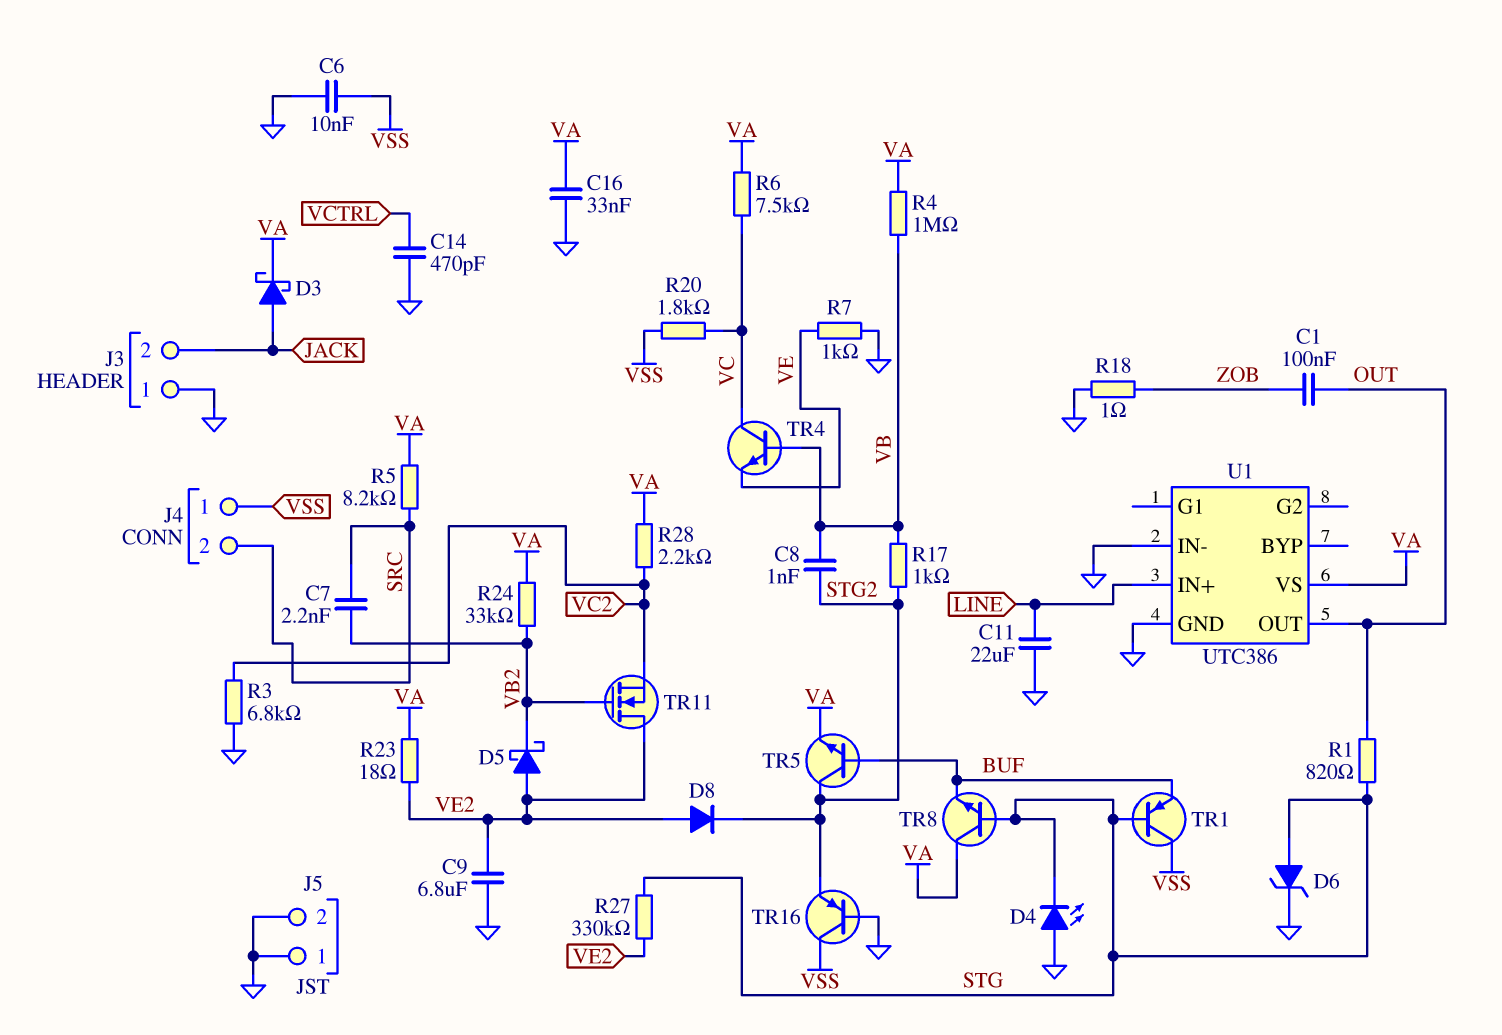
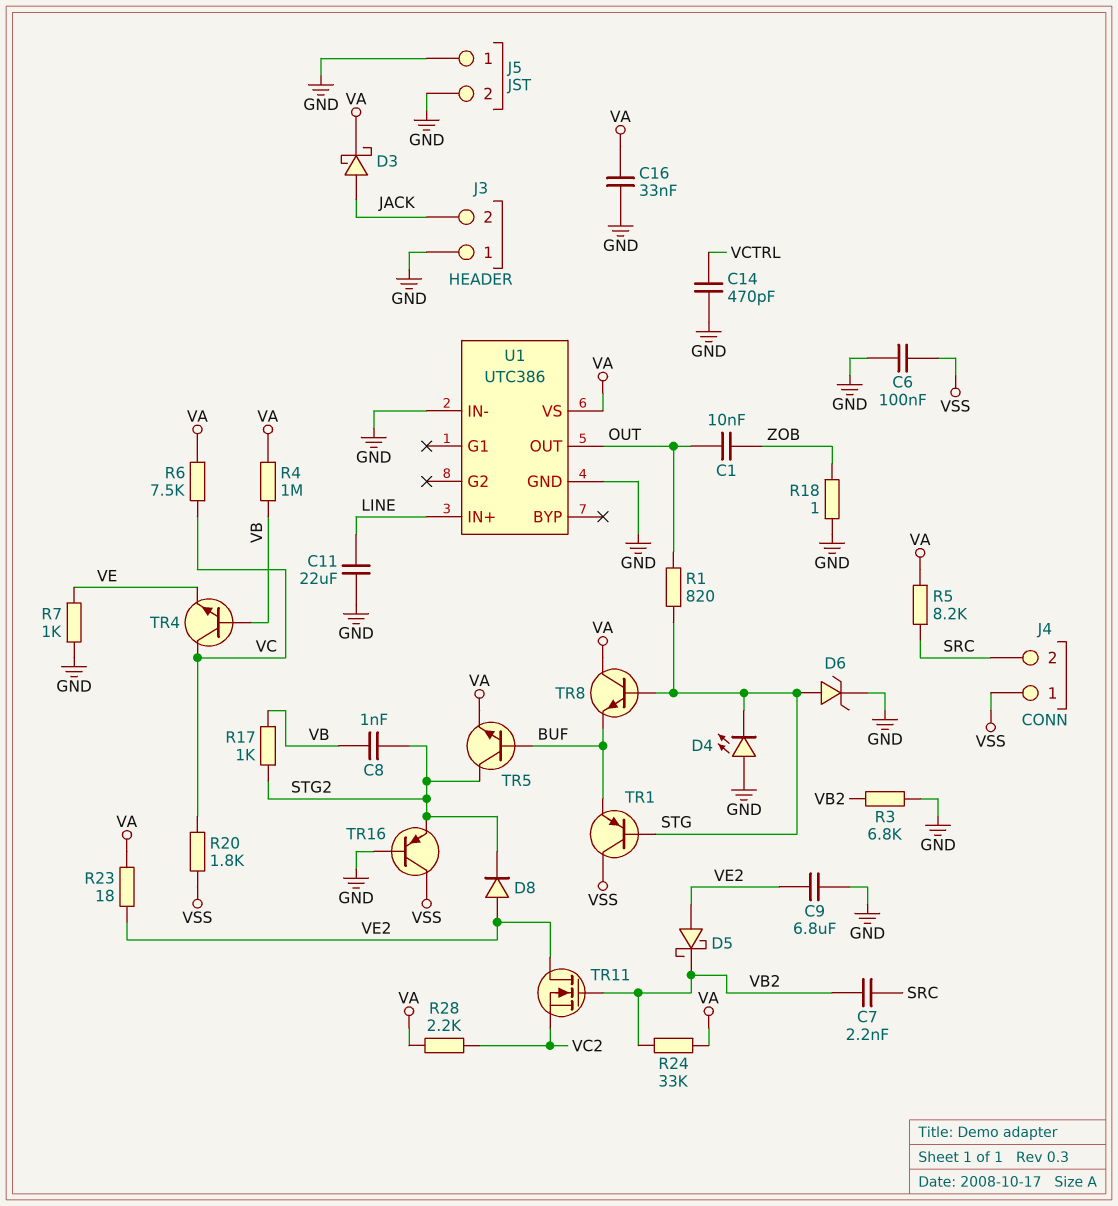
C1: 100nF (OUT, ZOB) -> 10nF (OUT, ZOB)
C6: 10nF (GND, VSS) -> 100nF (GND, VSS)
R3: 6.8k (GND, VC2) -> 6.8k (GND, VB2)
R27: 330k (STG, VE2) -> none

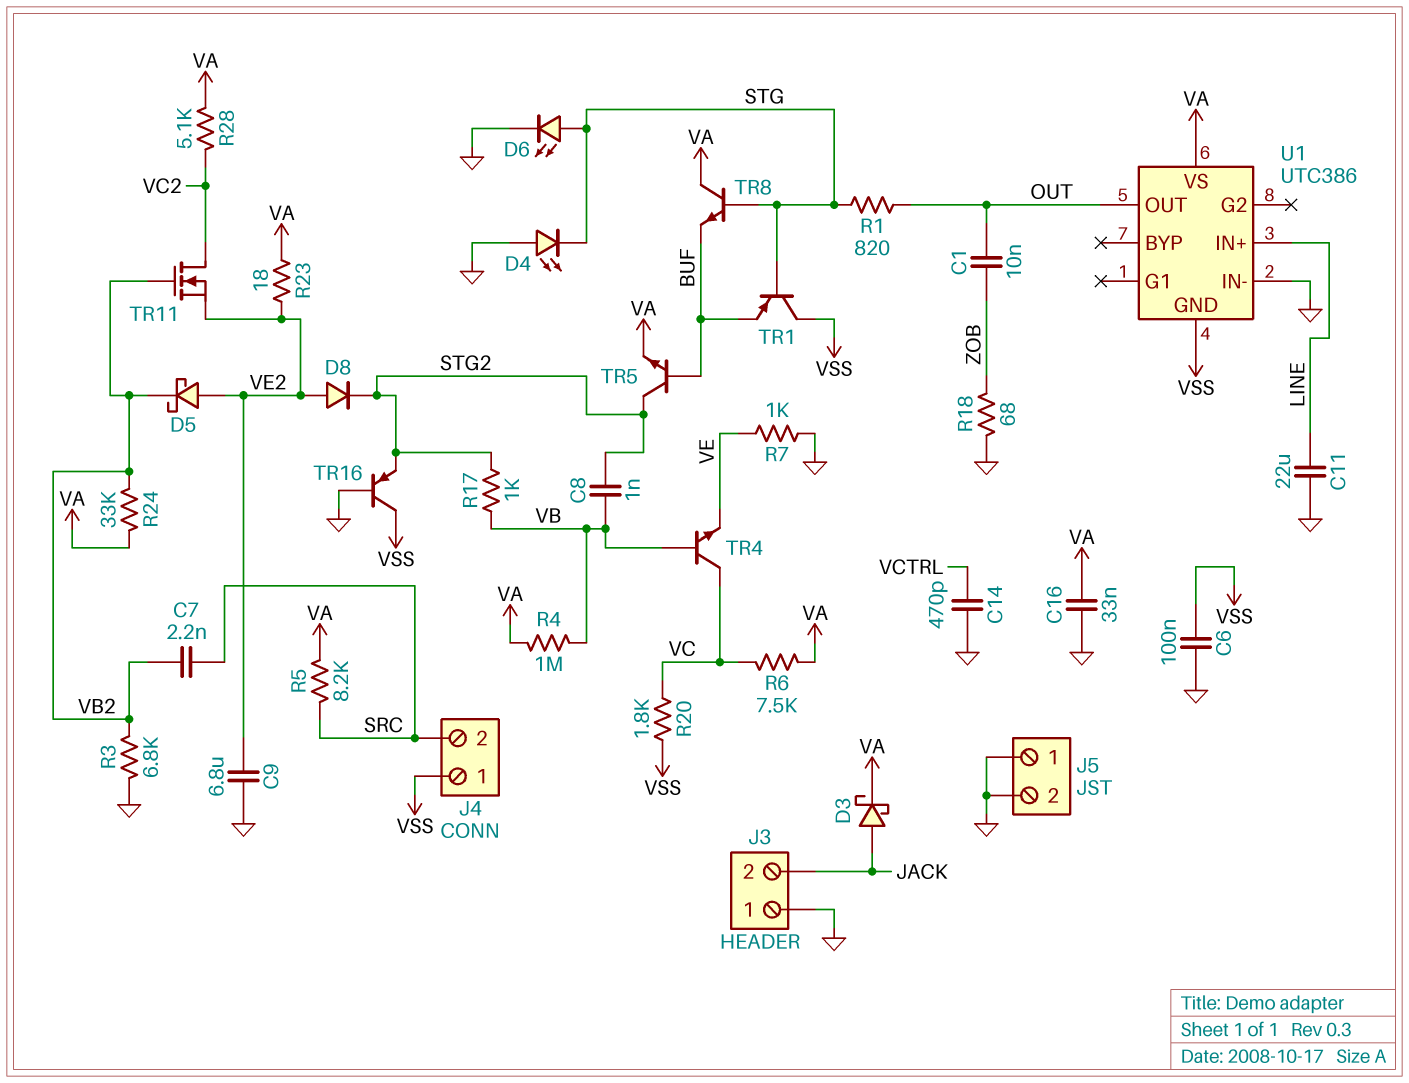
D6: zener (A STG, K GND) -> LED (A STG, K GND)
R18: 1 (GND, ZOB) -> 68 (GND, ZOB)
R28: 2.2k (VA, VC2) -> 5.1k (VA, VC2)
TR11: NMOS (G VB2, D VE2, S VC2) -> NMOS (G VB2, D VC2, S VE2)
U1 pin GND: GND -> VSS

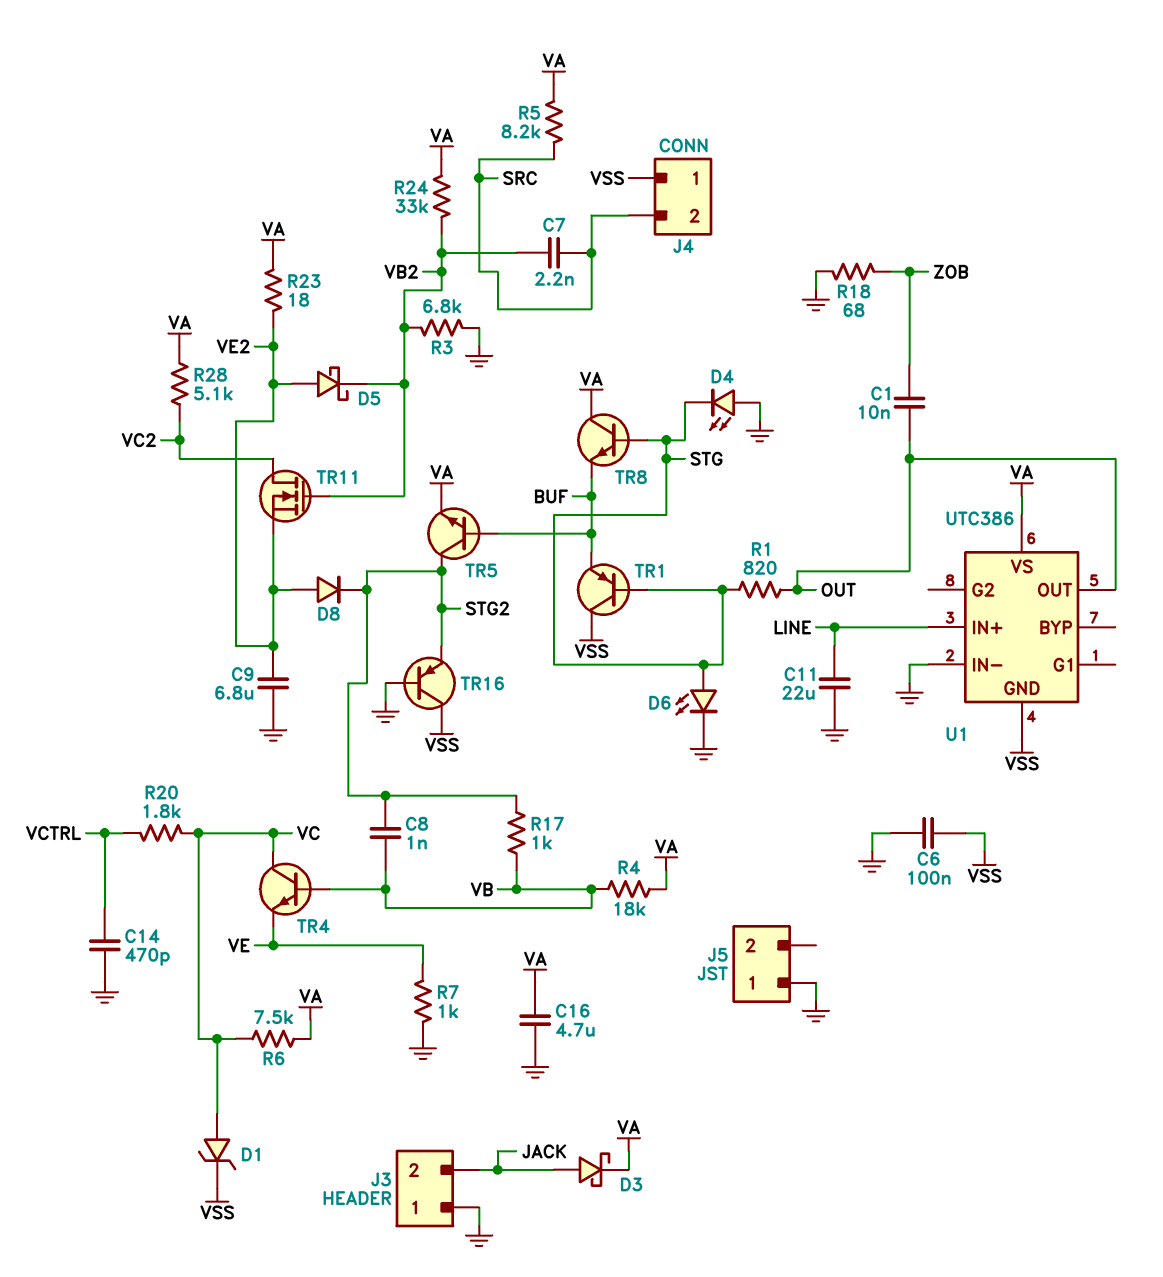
C16: 33nF (GND, VA) -> 4.7uF (GND, VA)
D1: none -> zener (A VC, K VSS)
J5 pin 2: GND -> none
R4: 1M (VA, VB) -> 18k (VA, VB)
R20: 1.8k (VC, VSS) -> 1.8k (VC, VCTRL)

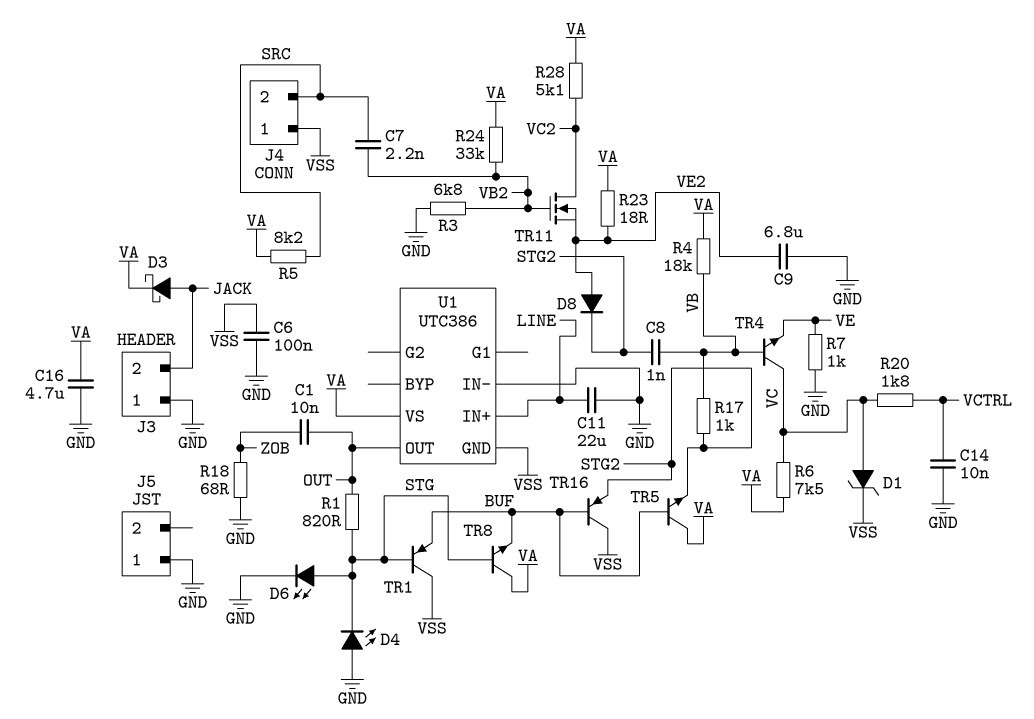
C14: 470pF (GND, VCTRL) -> 10nF (GND, VCTRL)
D5: schottky (A VE2, K VB2) -> none
TR5: NPN (B BUF, C STG2, E VA) -> NPN (B BUF, C VA, E STG2)
TR16: PNP (B GND, C VSS, E STG2) -> PNP (B BUF, C VSS, E STG2)

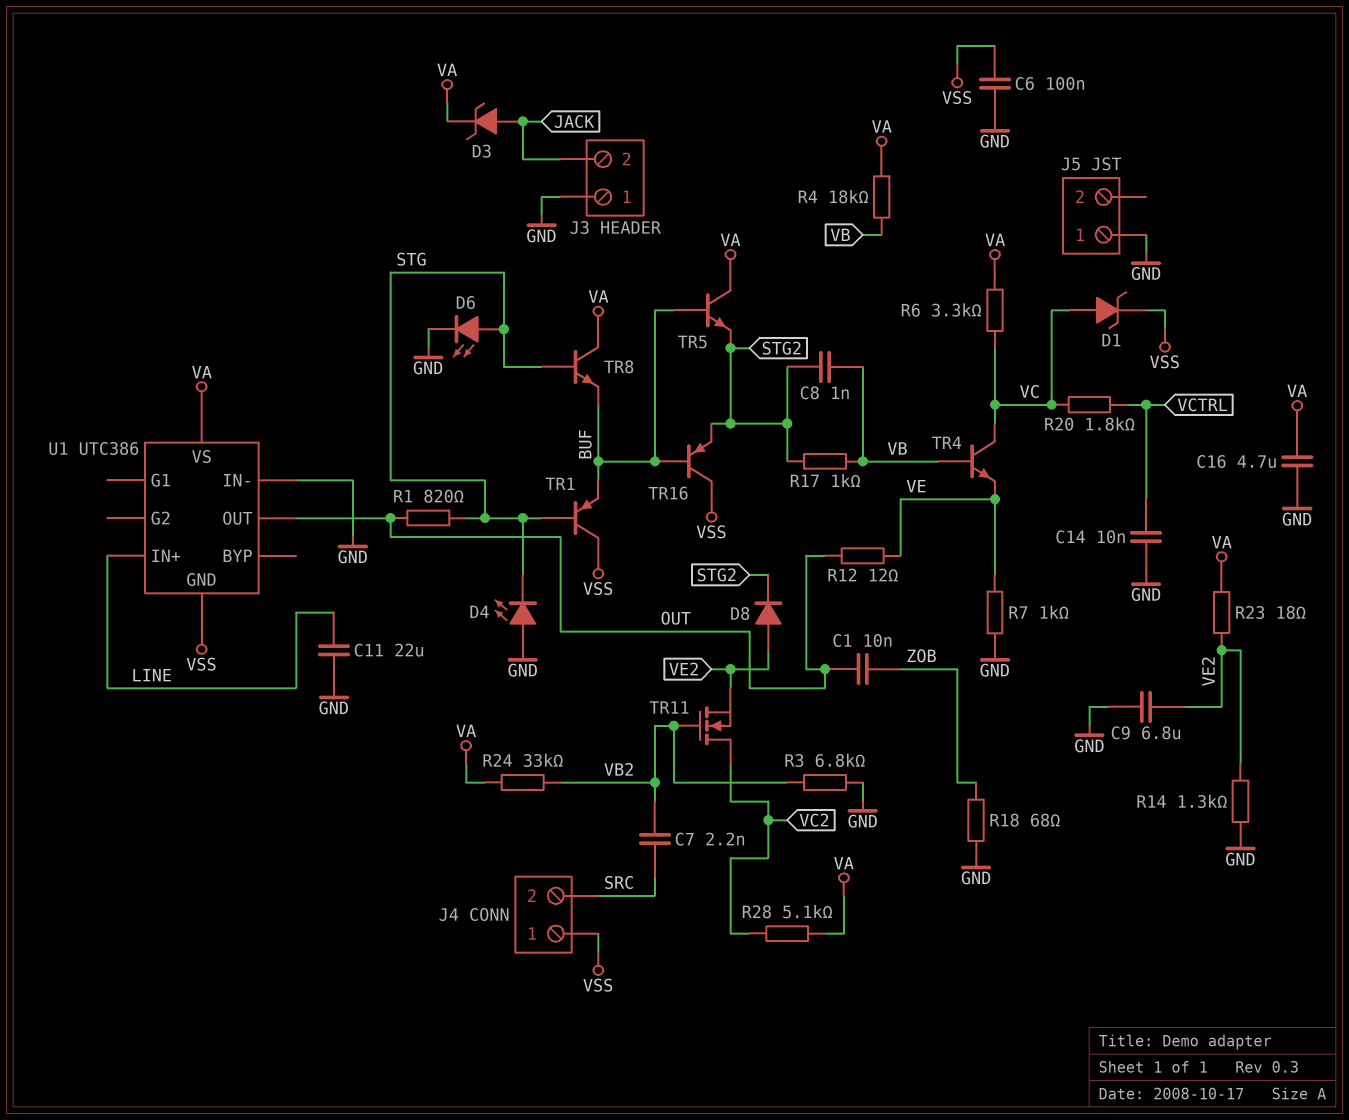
D3: schottky (A JACK, K VA) -> zener (A JACK, K VA)
R5: 8.2k (SRC, VA) -> none
R6: 7.5k (VA, VC) -> 3.3k (VA, VC)
R12: none -> 12 (OUT, VE)
R14: none -> 1.3k (GND, VE2)

